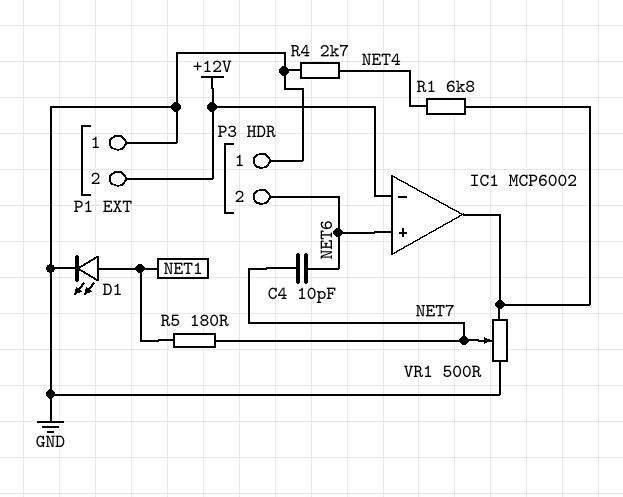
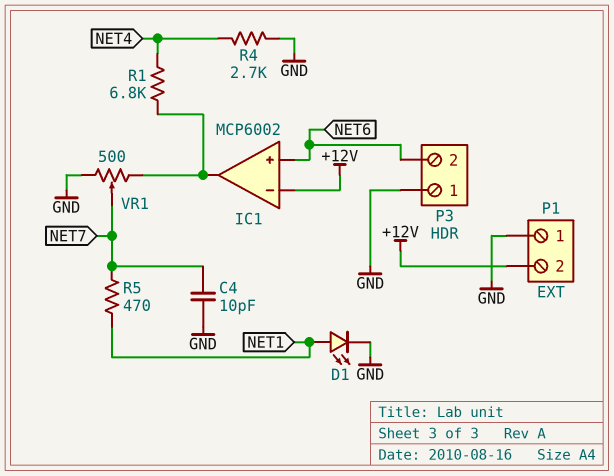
C4: 10pF (NET6, NET7) -> 10pF (GND, NET7)
R5: 180 (NET1, NET7) -> 470 (NET1, NET7)

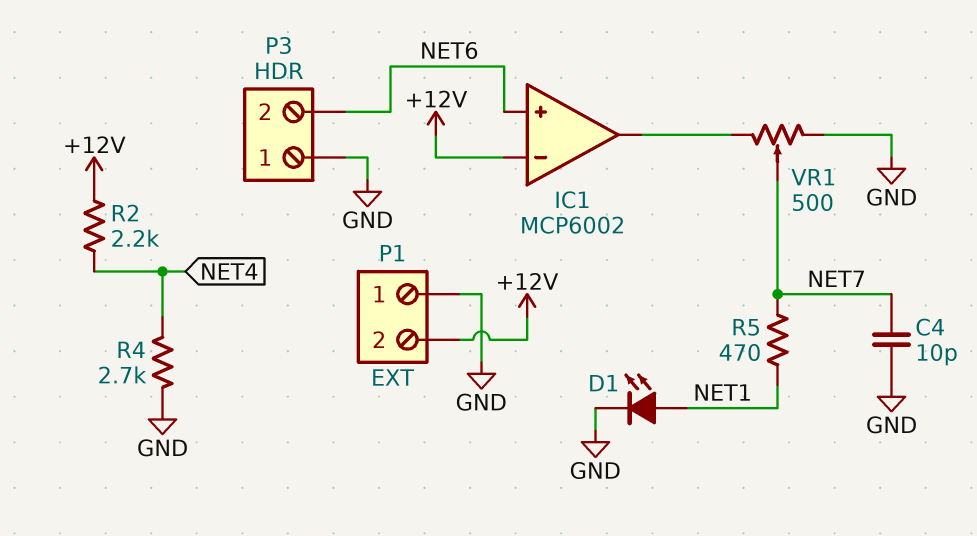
R1: 6.8k (IC1/out, NET4) -> none
R2: none -> 2.2k (+12V, NET4)

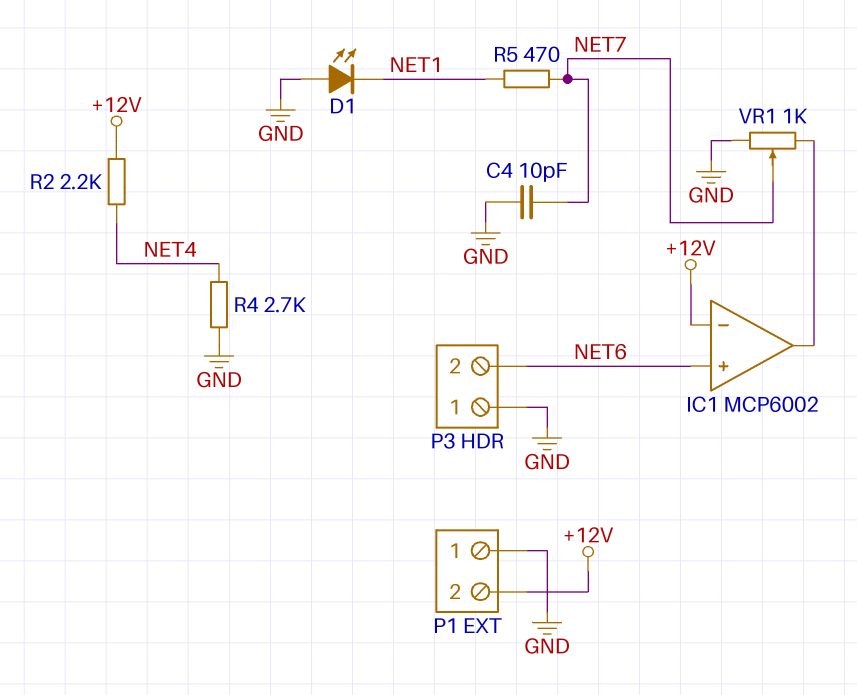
D1: LED (A NET1, K GND) -> LED (A GND, K NET1)
VR1: 500 (GND, IC1/out, wiper NET7) -> 1k (GND, IC1/out, wiper NET7)

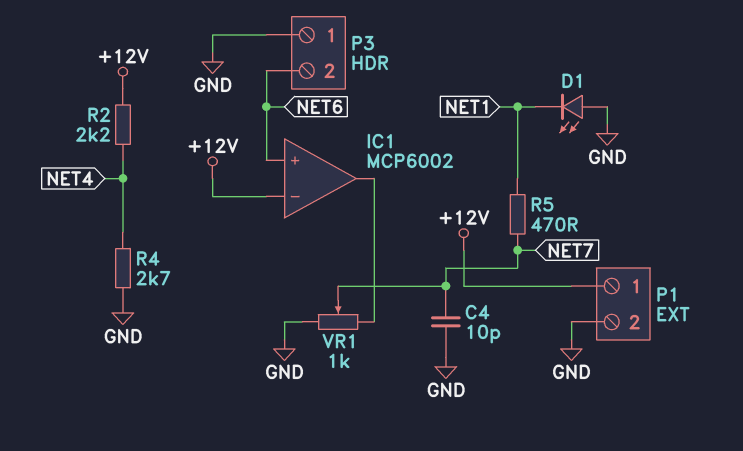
P1 pin 1: GND -> +12V
P1 pin 2: +12V -> GND

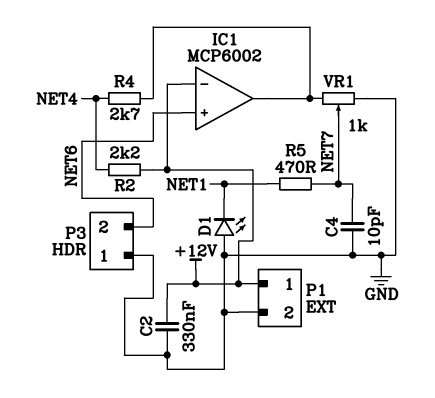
C2: none -> 330nF (+12V, GND)
R4: 2.7k (GND, NET4) -> 2.7k (IC1/out, NET4)

